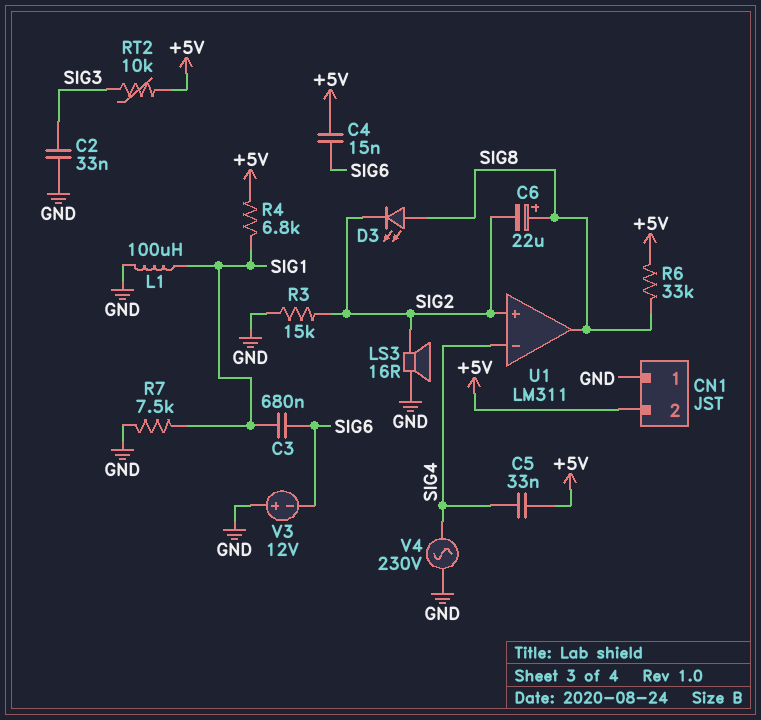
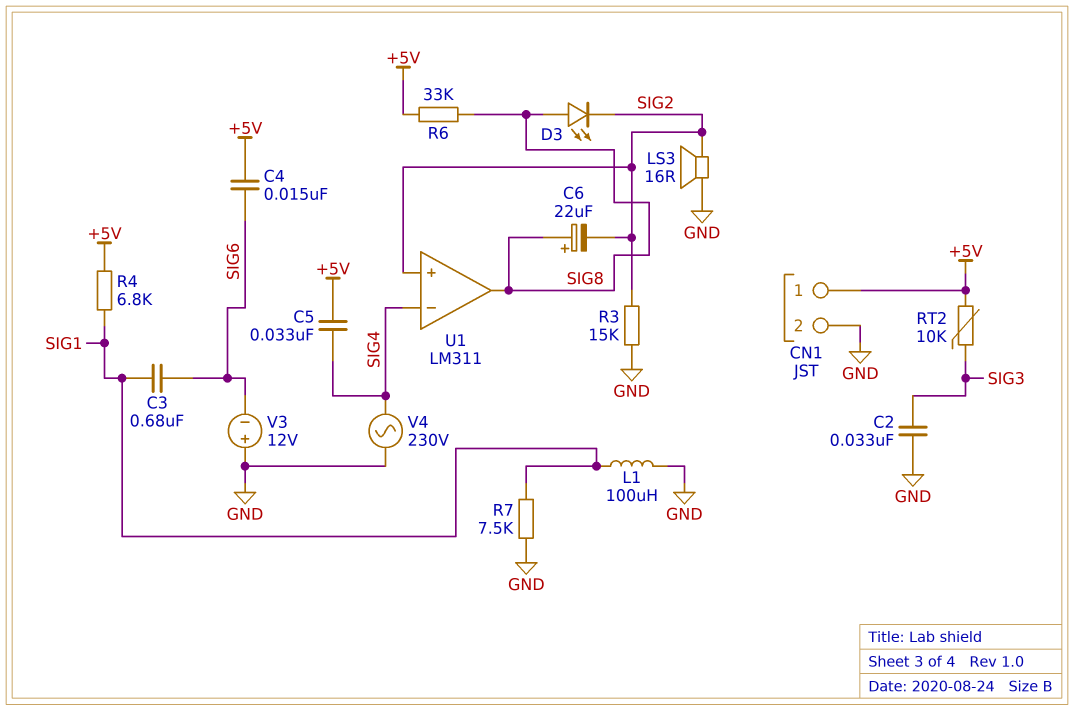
CN1 pin 1: GND -> +5V
CN1 pin 2: +5V -> GND

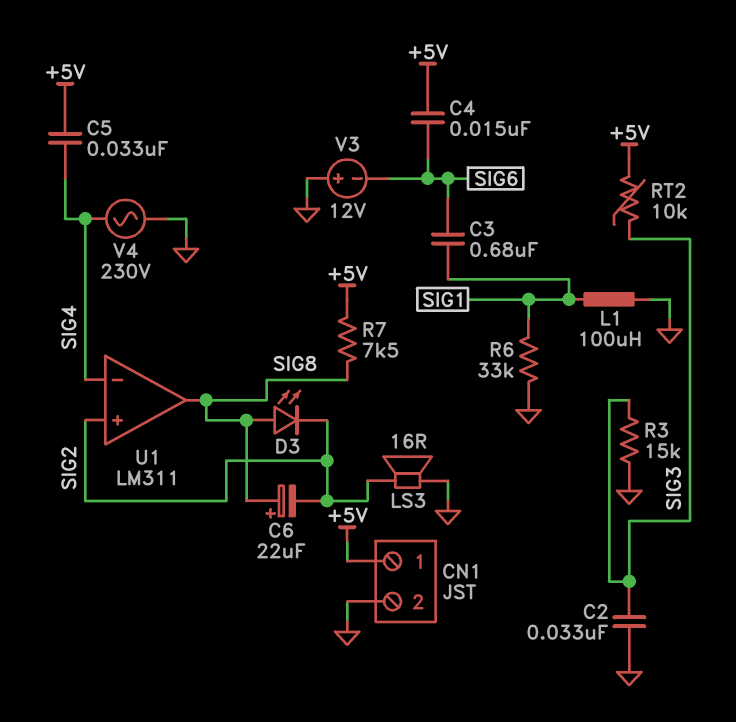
R3: 15k (GND, SIG2) -> 15k (GND, SIG3)
R4: 6.8k (+5V, SIG1) -> none
R6: 33k (+5V, SIG8) -> 33k (GND, SIG1)
R7: 7.5k (GND, SIG1) -> 7.5k (+5V, SIG8)

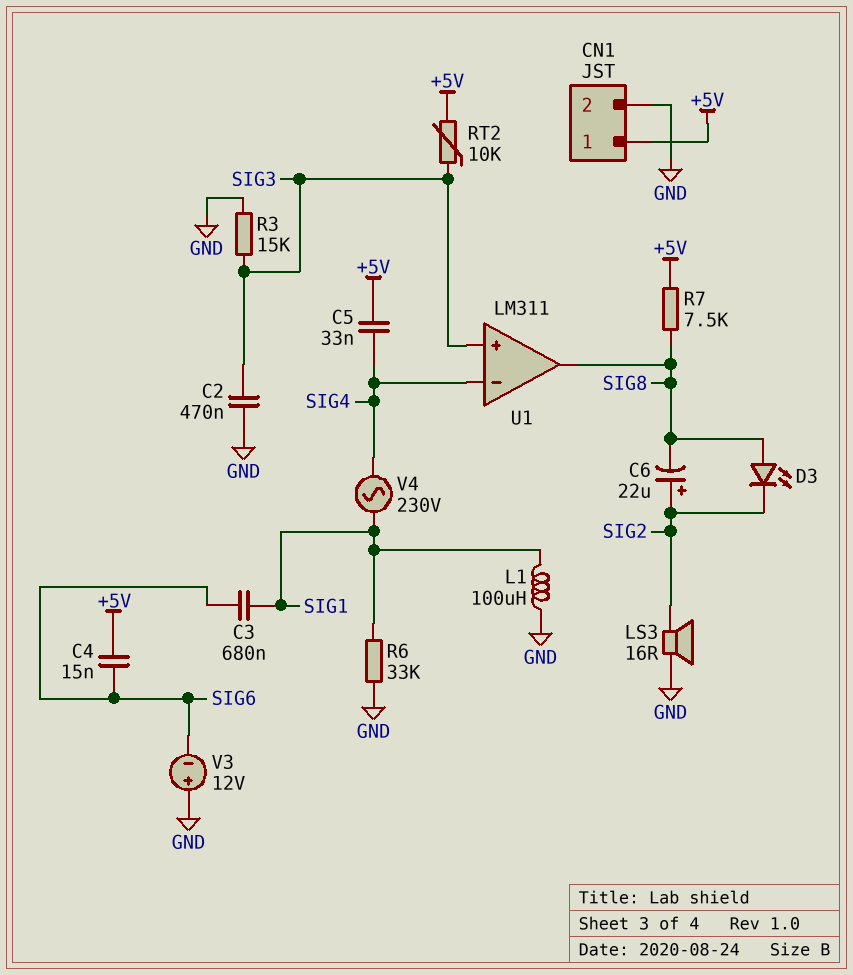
C2: 33nF (GND, SIG3) -> 470nF (GND, SIG3)
C6: 22uF (plus SIG8, minus SIG2) -> 22uF (plus SIG2, minus SIG8)
U1 pin in+: SIG2 -> SIG3
V4: AC 230V (GND, SIG4) -> AC 230V (SIG1, SIG4)

